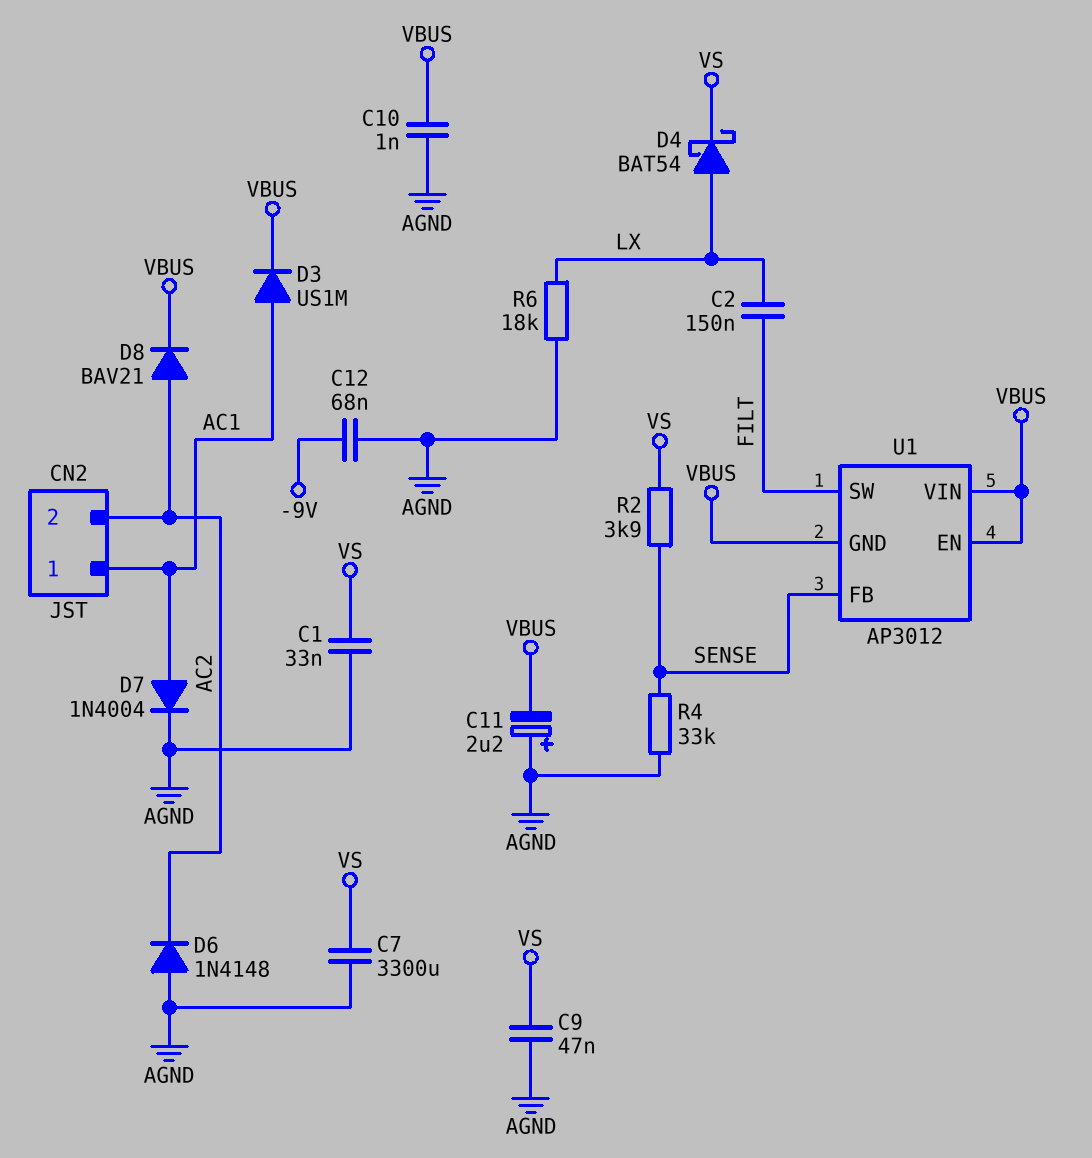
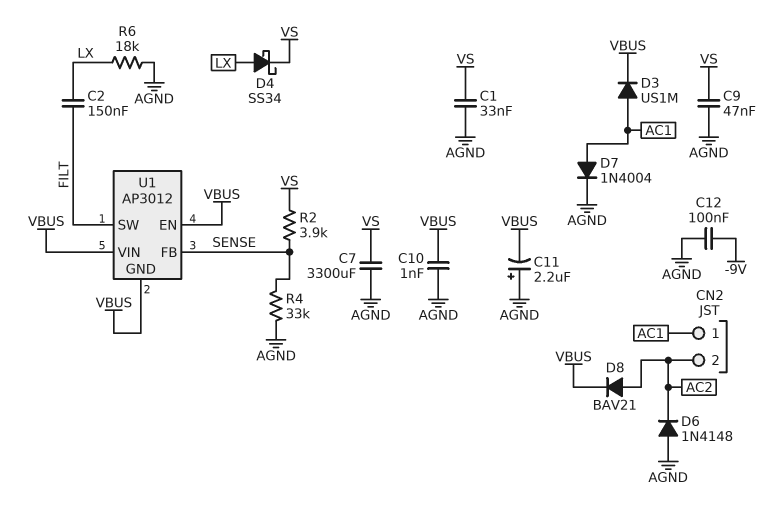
C12: 68nF (-9V, AGND) -> 100nF (-9V, AGND)
D4: schottky BAT54 (A LX, K VS) -> schottky SS34 (A LX, K VS)

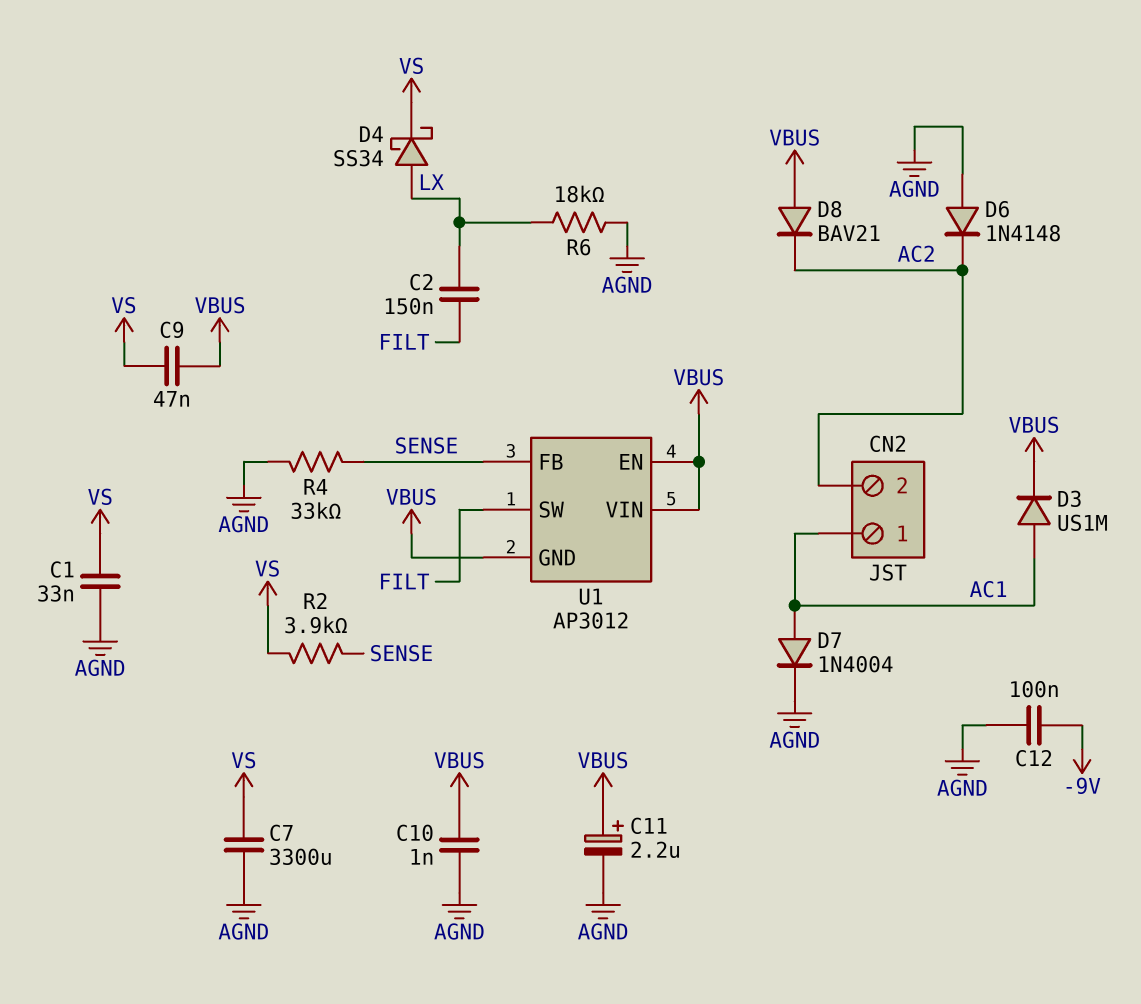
C9: 47nF (AGND, VS) -> 47nF (VBUS, VS)
C11: 2.2uF (plus AGND, minus VBUS) -> 2.2uF (plus VBUS, minus AGND)
D8: diode BAV21 (A AC2, K VBUS) -> diode BAV21 (A VBUS, K AC2)

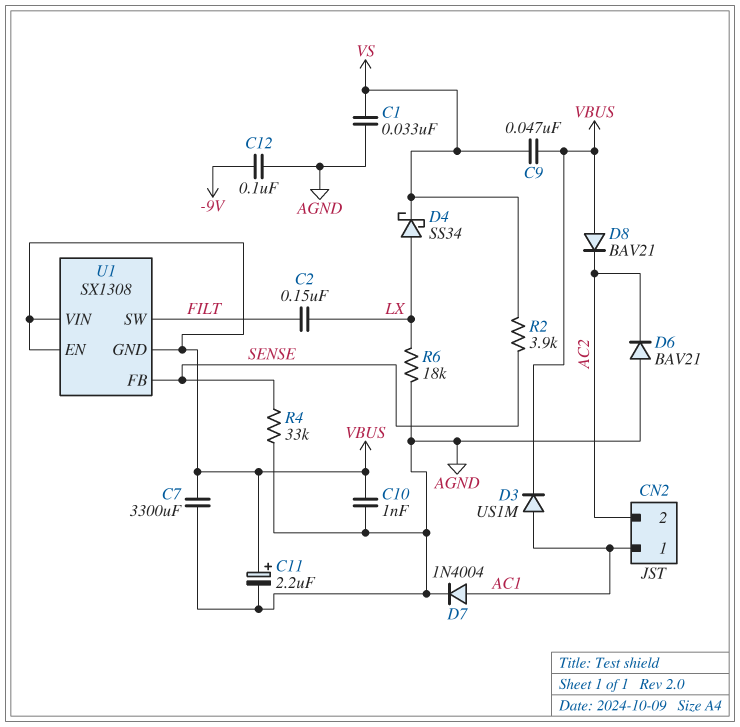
C7: 3300uF (AGND, VS) -> 3300uF (AGND, VBUS)
D6: diode 1N4148 (A AGND, K AC2) -> diode BAV21 (A AGND, K AC2)
U1: AP3012 -> SX1308

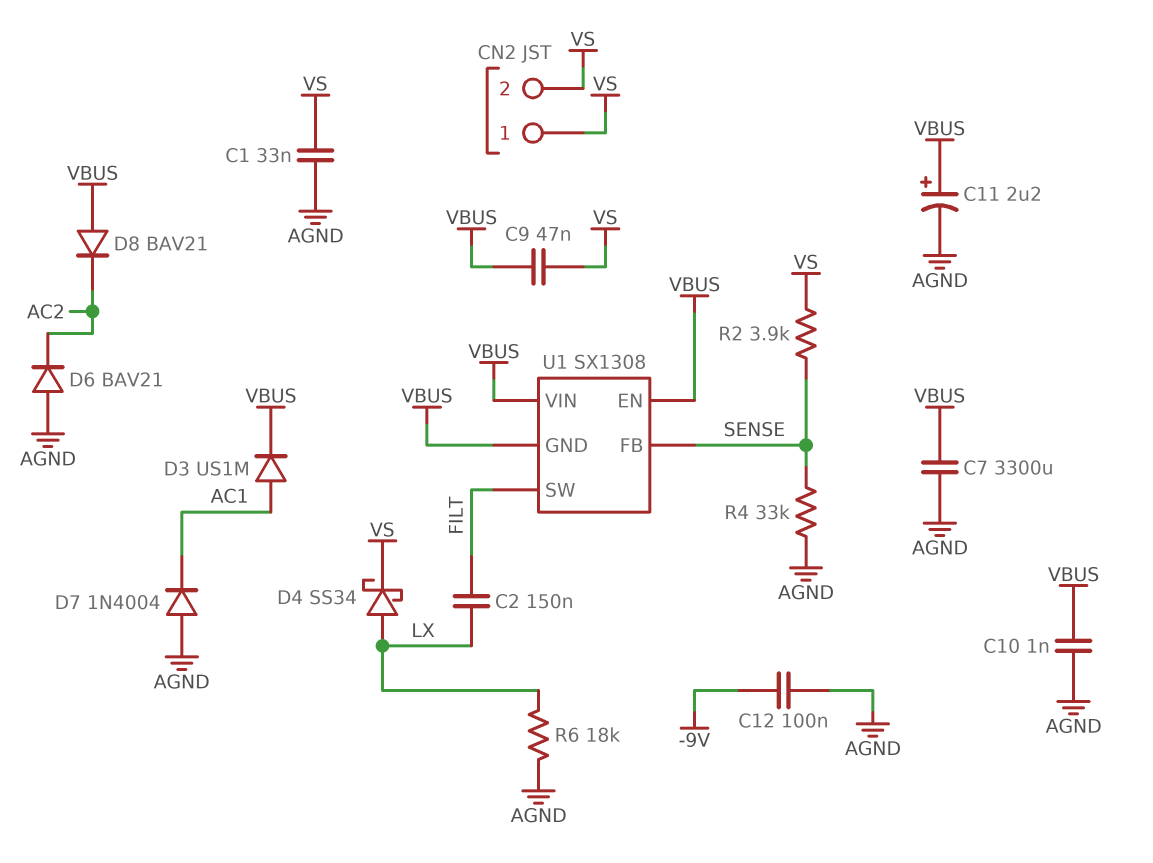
CN2 pin 1: AC1 -> VS
CN2 pin 2: AC2 -> VS
D7: diode 1N4004 (A AC1, K AGND) -> diode 1N4004 (A AGND, K AC1)

